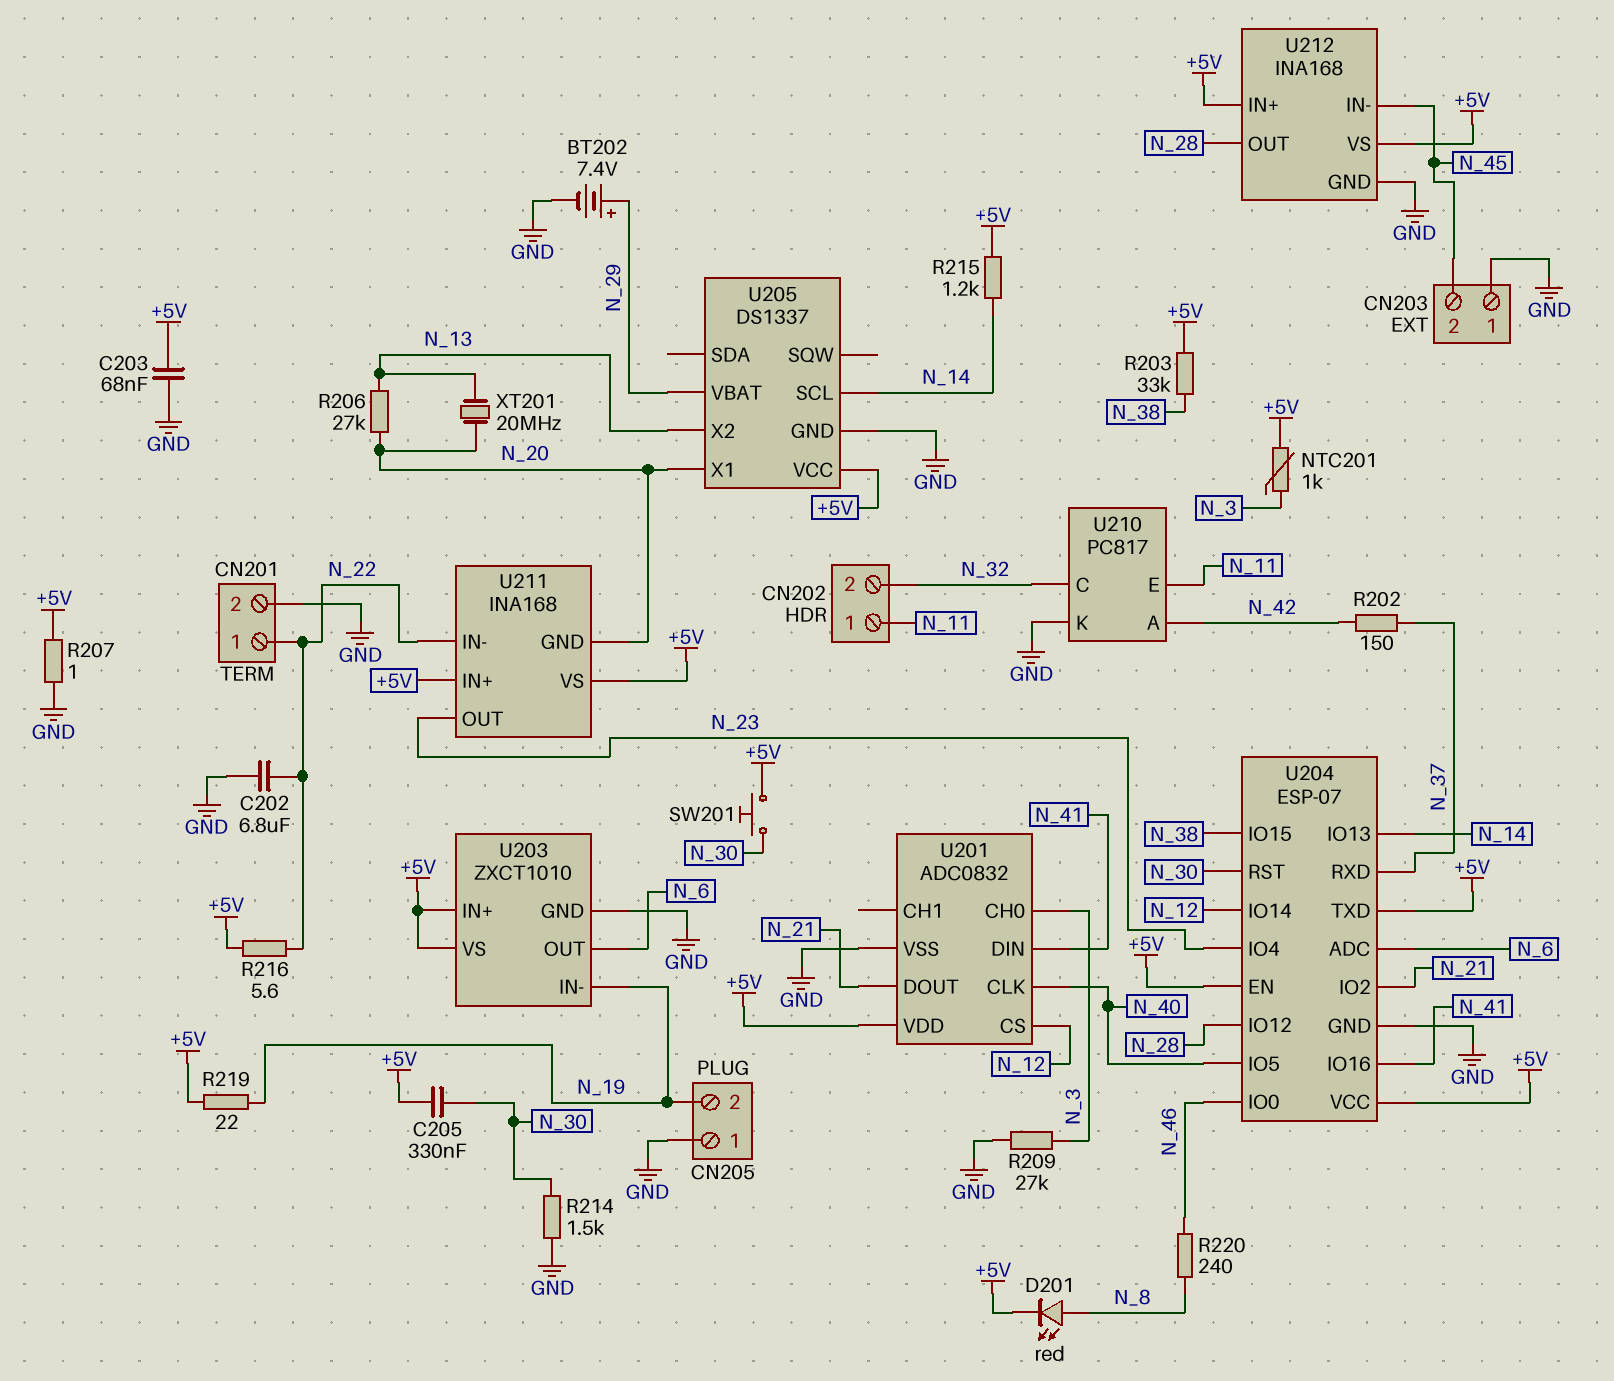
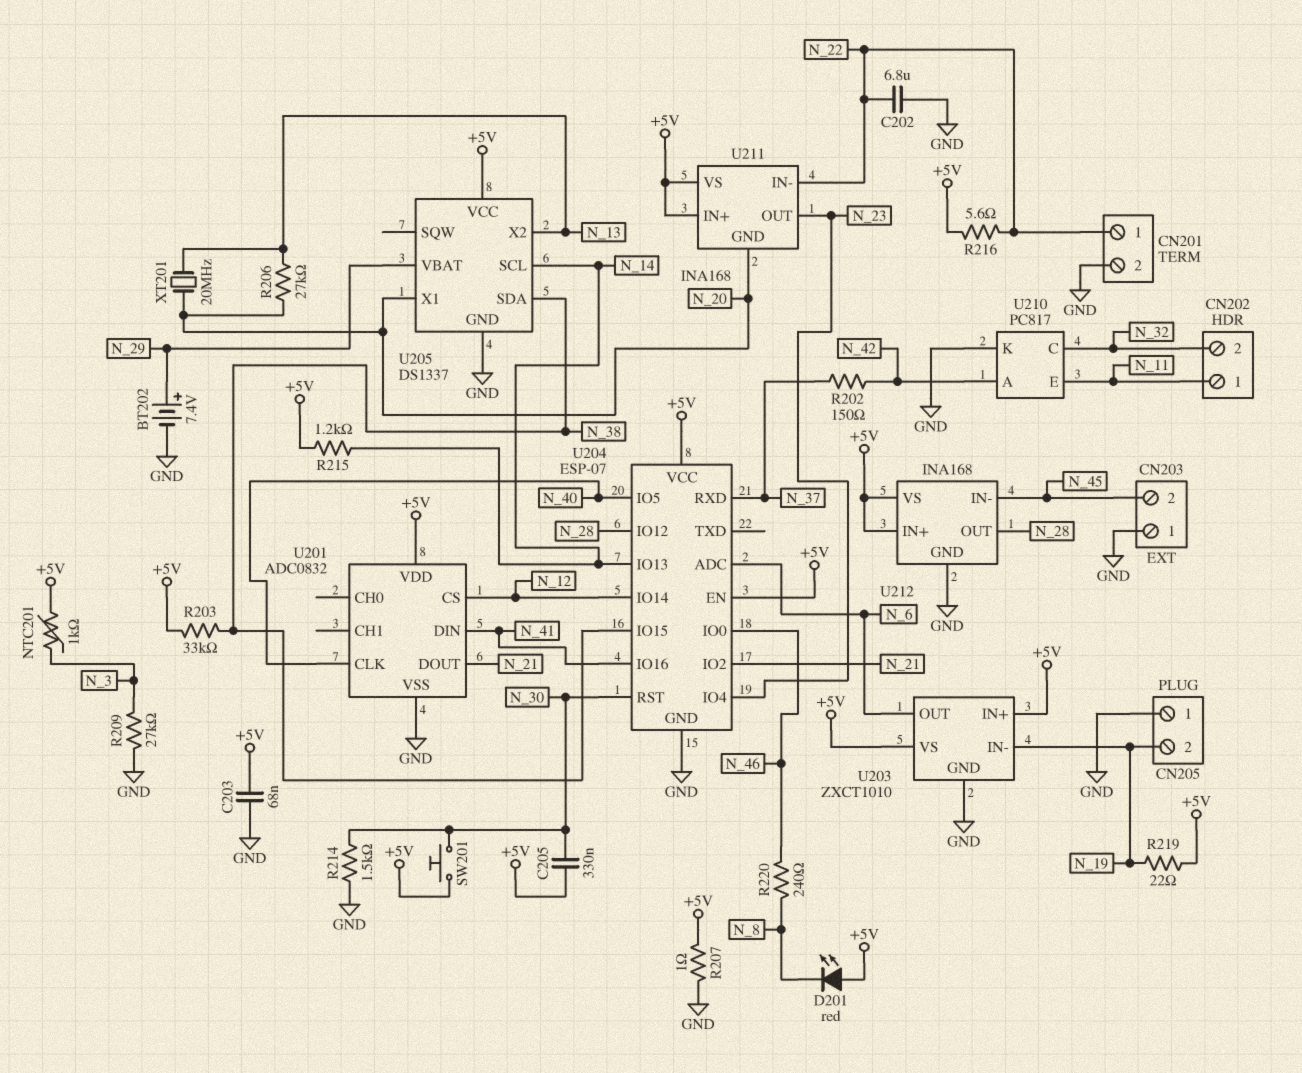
D201: LED red (A N_8, K +5V) -> LED red (A +5V, K N_8)
U201 pin CH0: N_3 -> none
U204 pin TXD: +5V -> none
U205 pin SDA: none -> N_38

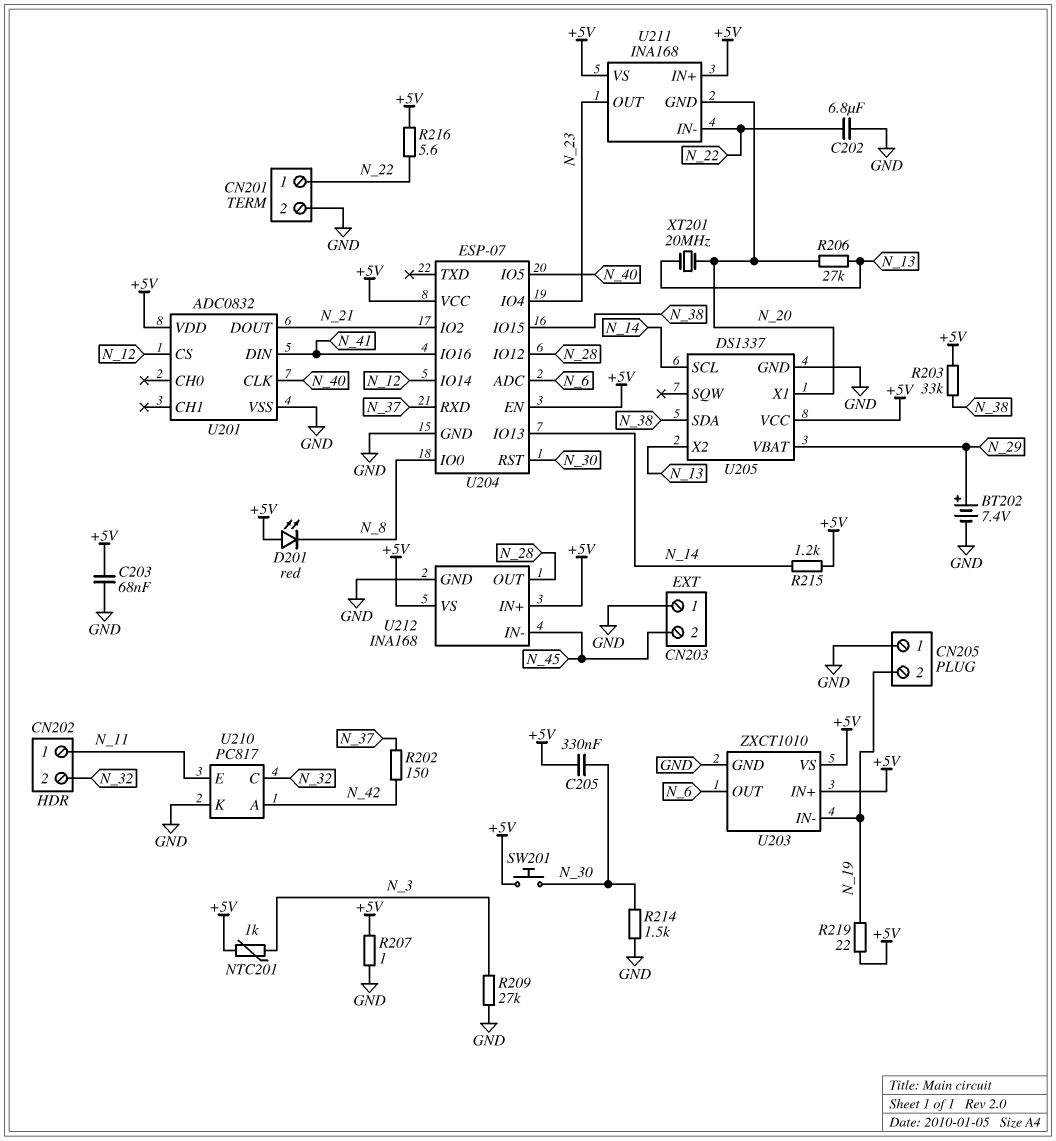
R220: 240 (N_8, N_46) -> none
U204 pin IO0: N_46 -> N_8

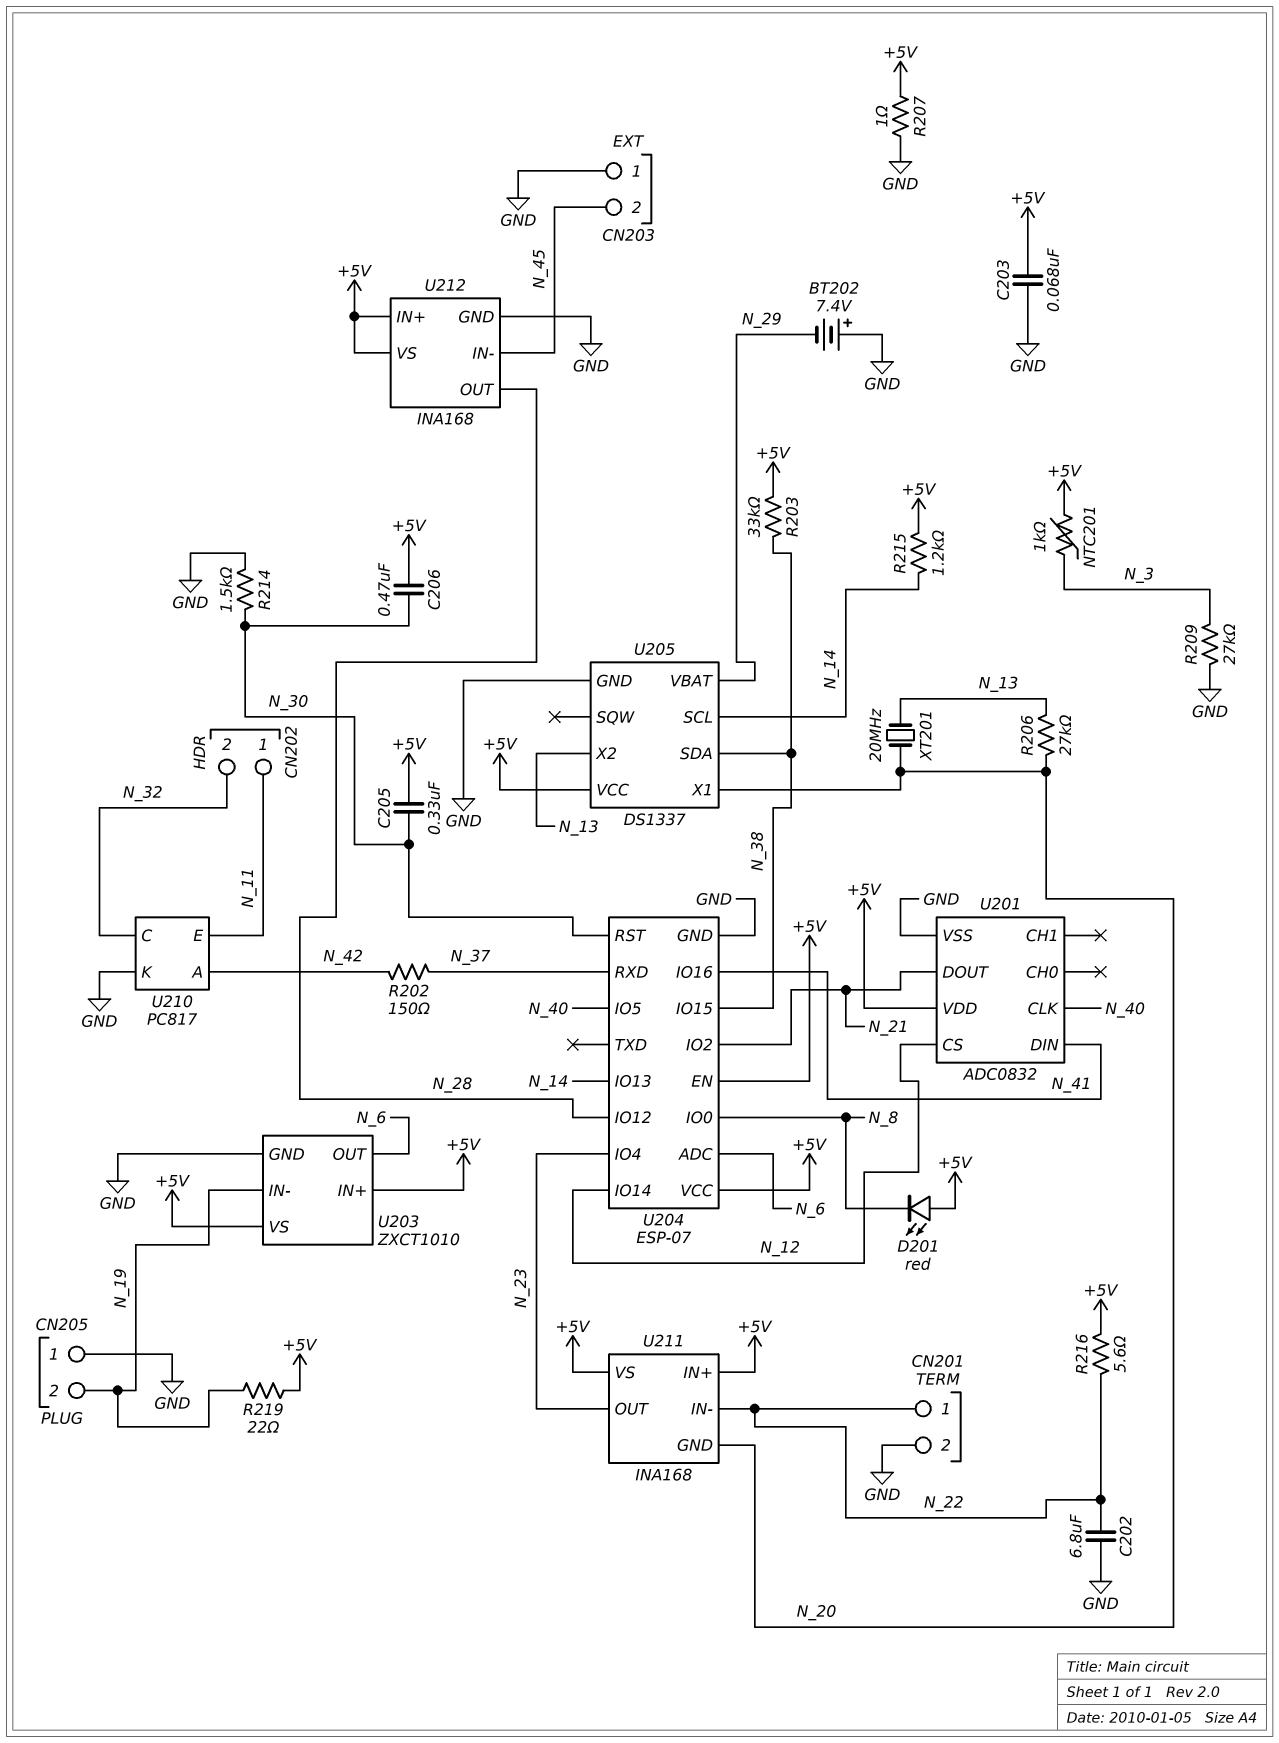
BT202: 7.4V (plus N_29, minus GND) -> 7.4V (plus GND, minus N_29)
C206: none -> 470nF (+5V, N_30)
SW201: button (+5V, N_30) -> none

